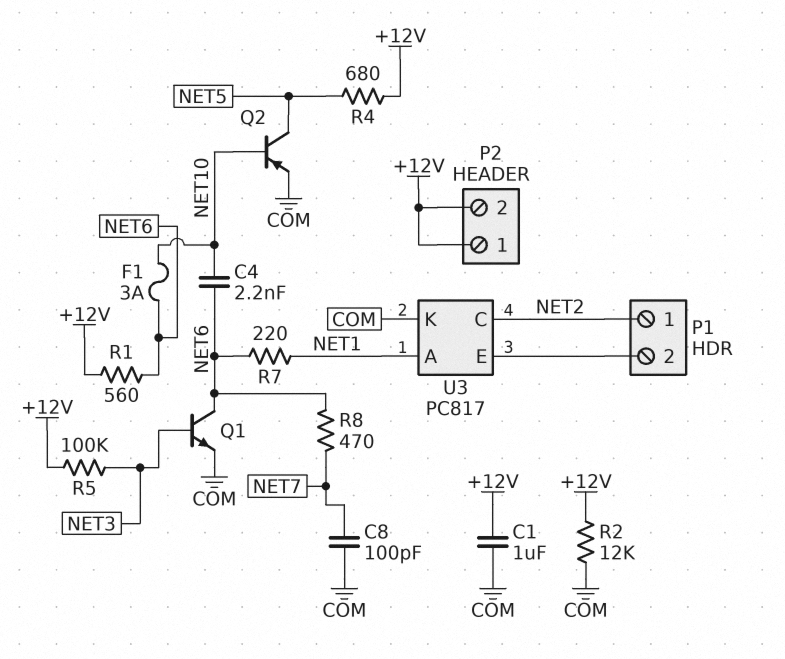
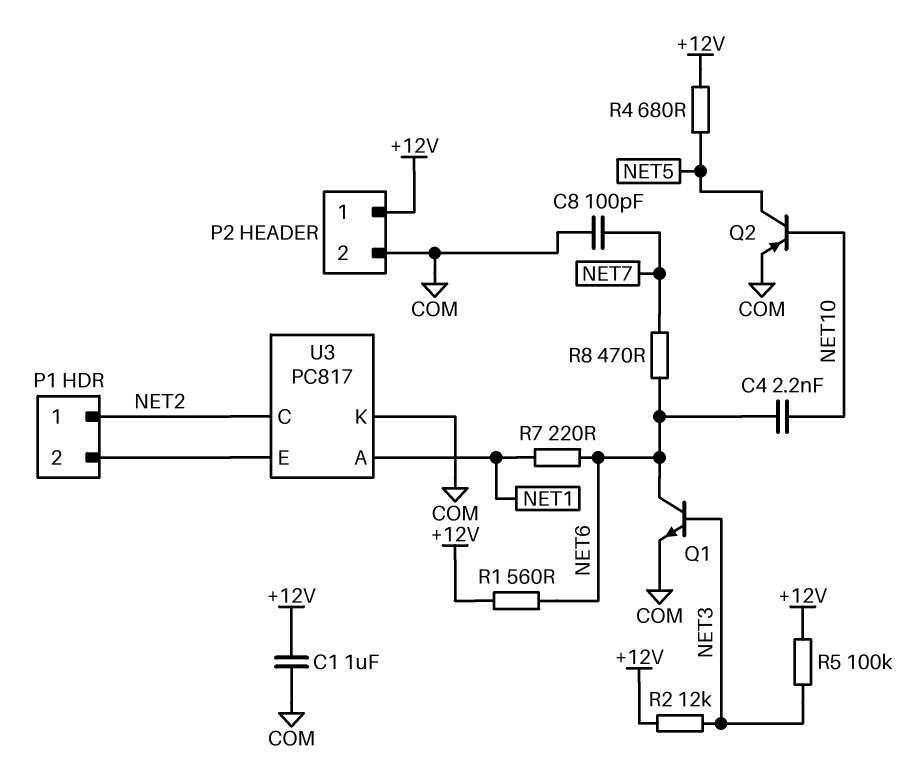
F1: 3A (NET6, NET10) -> none
P2 pin 2: +12V -> COM
R2: 12k (+12V, COM) -> 12k (+12V, NET3)

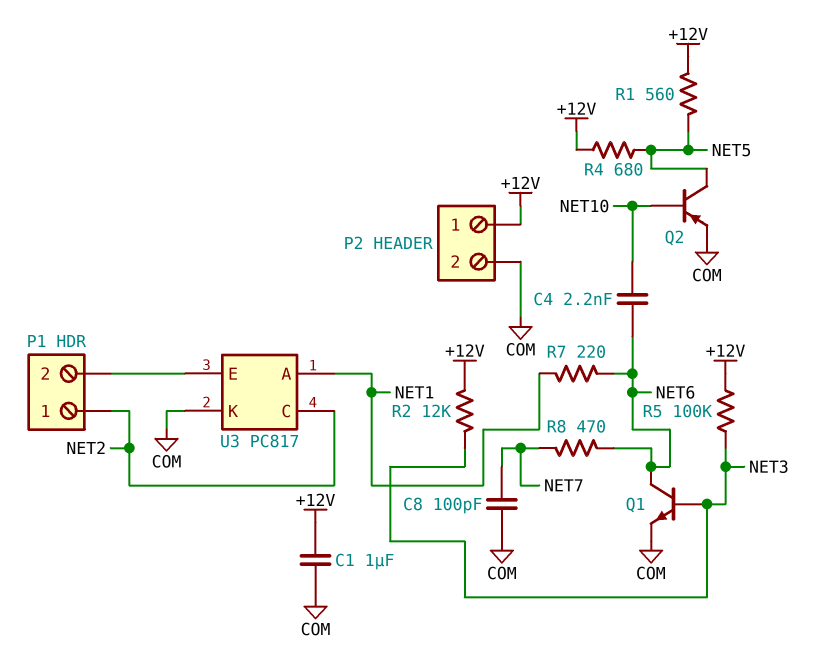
R1: 560 (+12V, NET6) -> 560 (+12V, NET5)

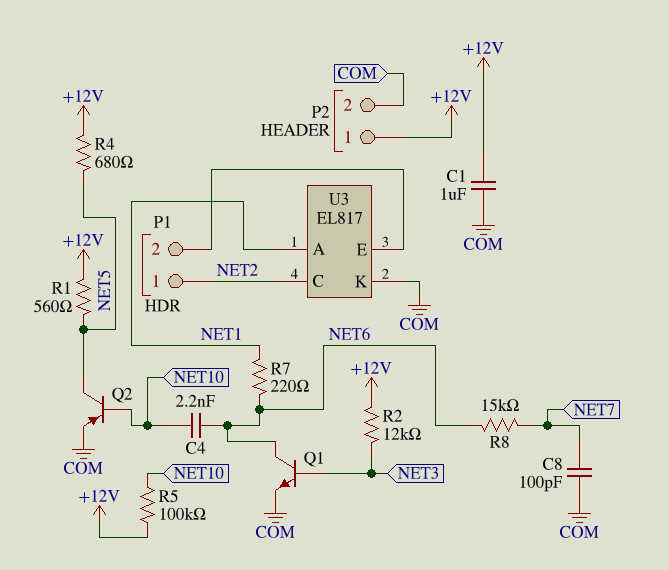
R5: 100k (+12V, NET3) -> 100k (+12V, NET10)
R8: 470 (NET6, NET7) -> 15k (NET6, NET7)
U3: PC817 -> EL817

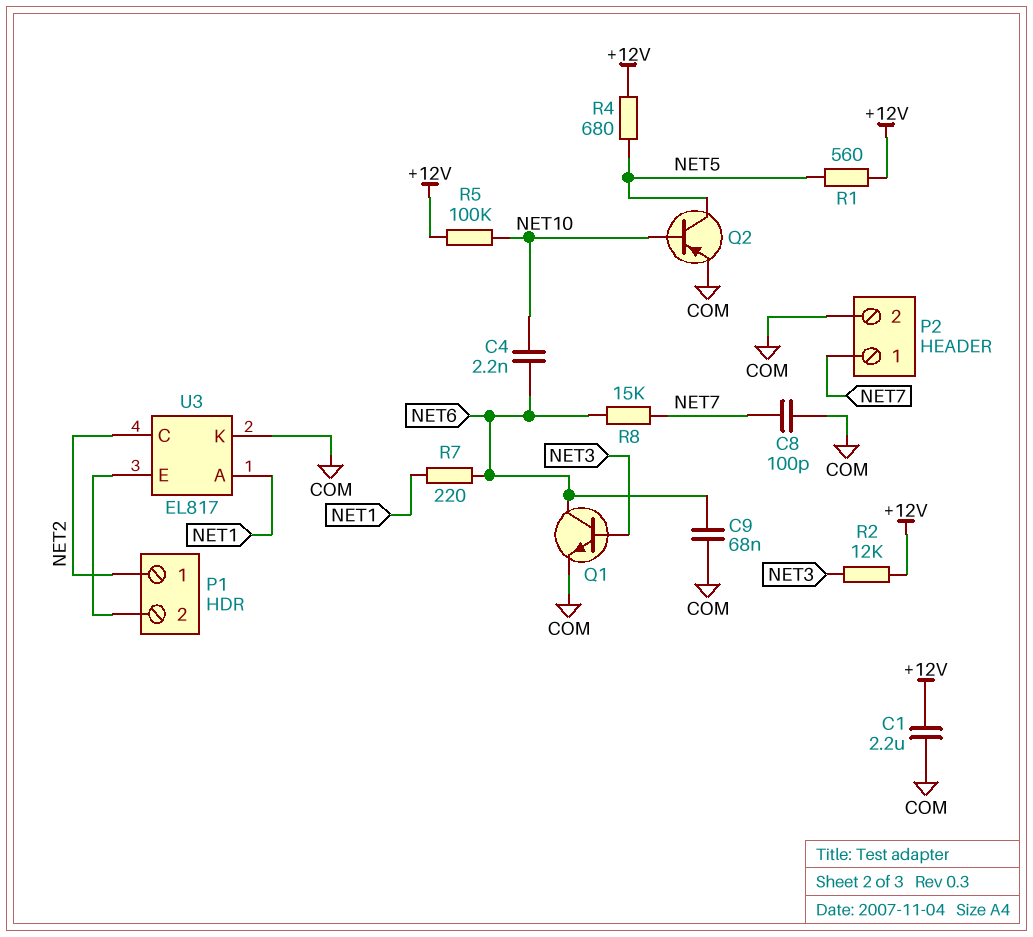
C1: 1uF (+12V, COM) -> 2.2uF (+12V, COM)
C9: none -> 68nF (COM, NET6)
P2 pin 1: +12V -> NET7

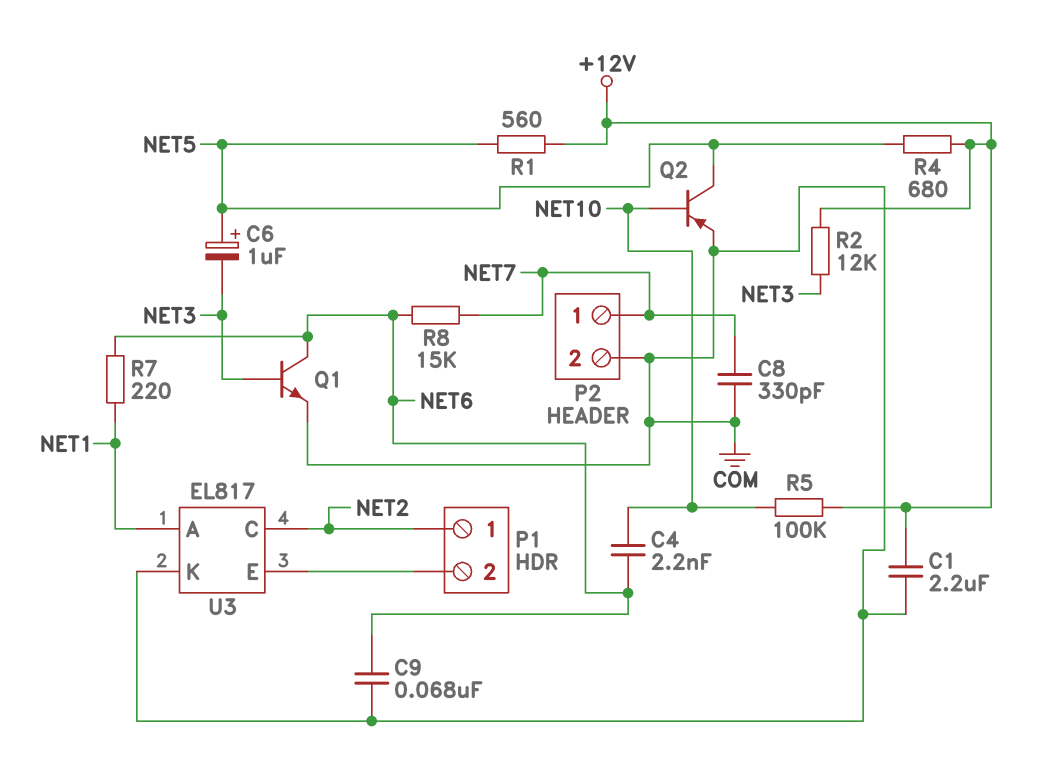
C6: none -> 1uF (plus NET5, minus NET3)
C8: 100pF (COM, NET7) -> 330pF (COM, NET7)

